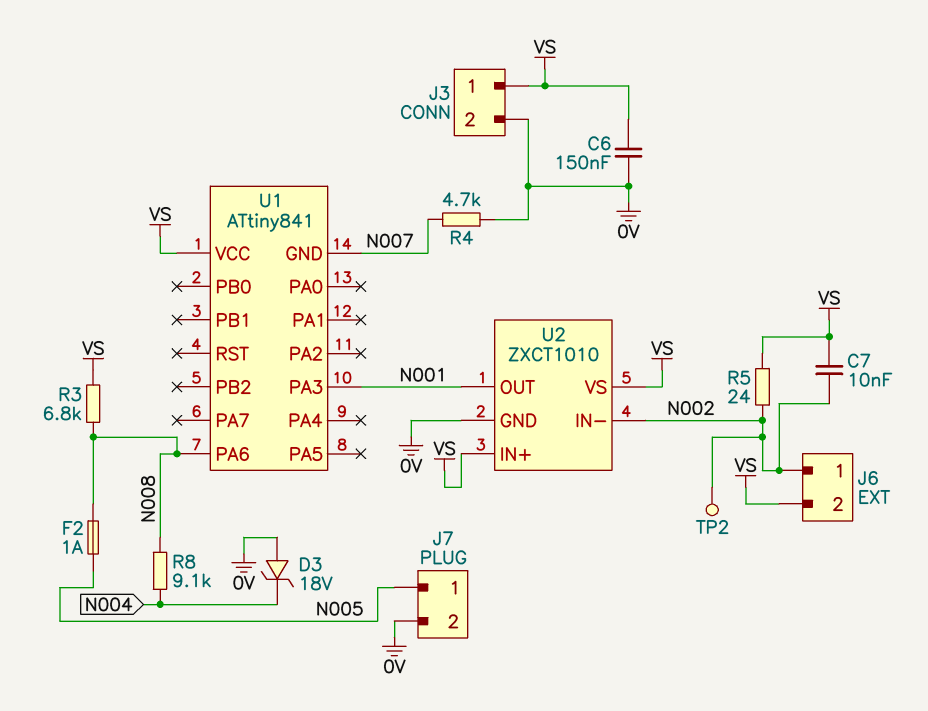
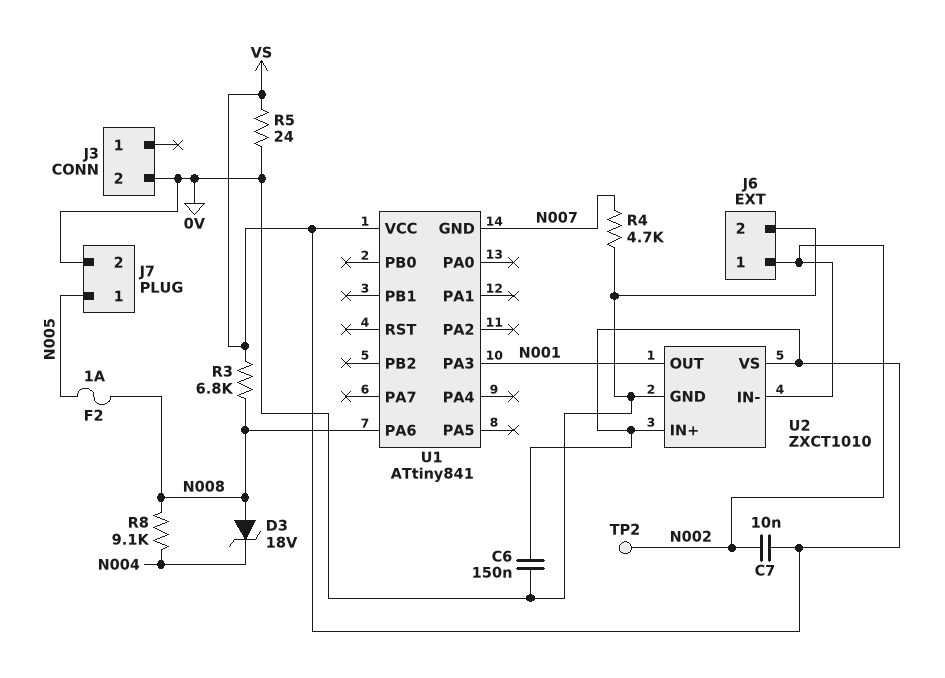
D3: zener 18V (A 0V, K N004) -> zener 18V (A N008, K N004)
J3 pin 1: VS -> none
J6 pin 2: VS -> 0V
R5: 24 (N002, VS) -> 24 (0V, VS)

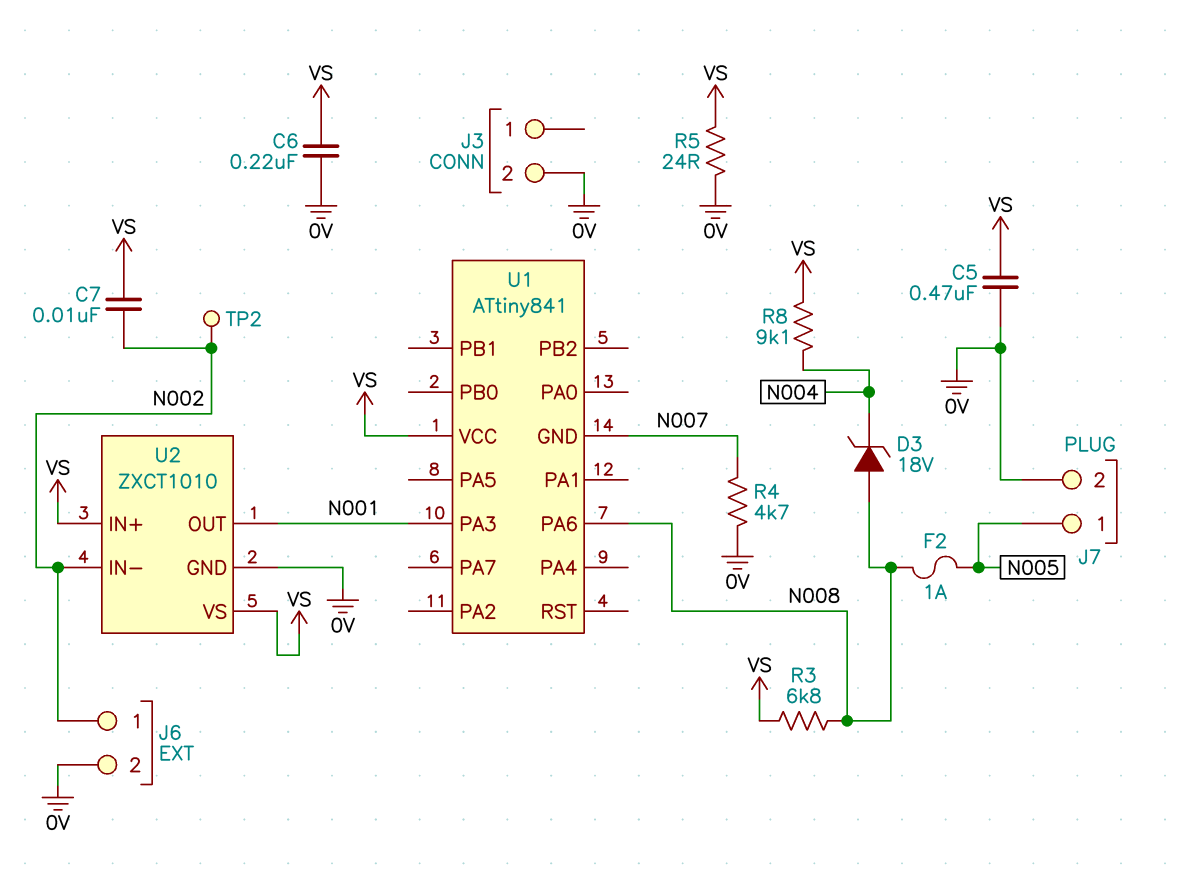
C5: none -> 470nF (0V, VS)
C6: 150nF (0V, VS) -> 220nF (0V, VS)
R8: 9.1k (N004, N008) -> 9.1k (N004, VS)

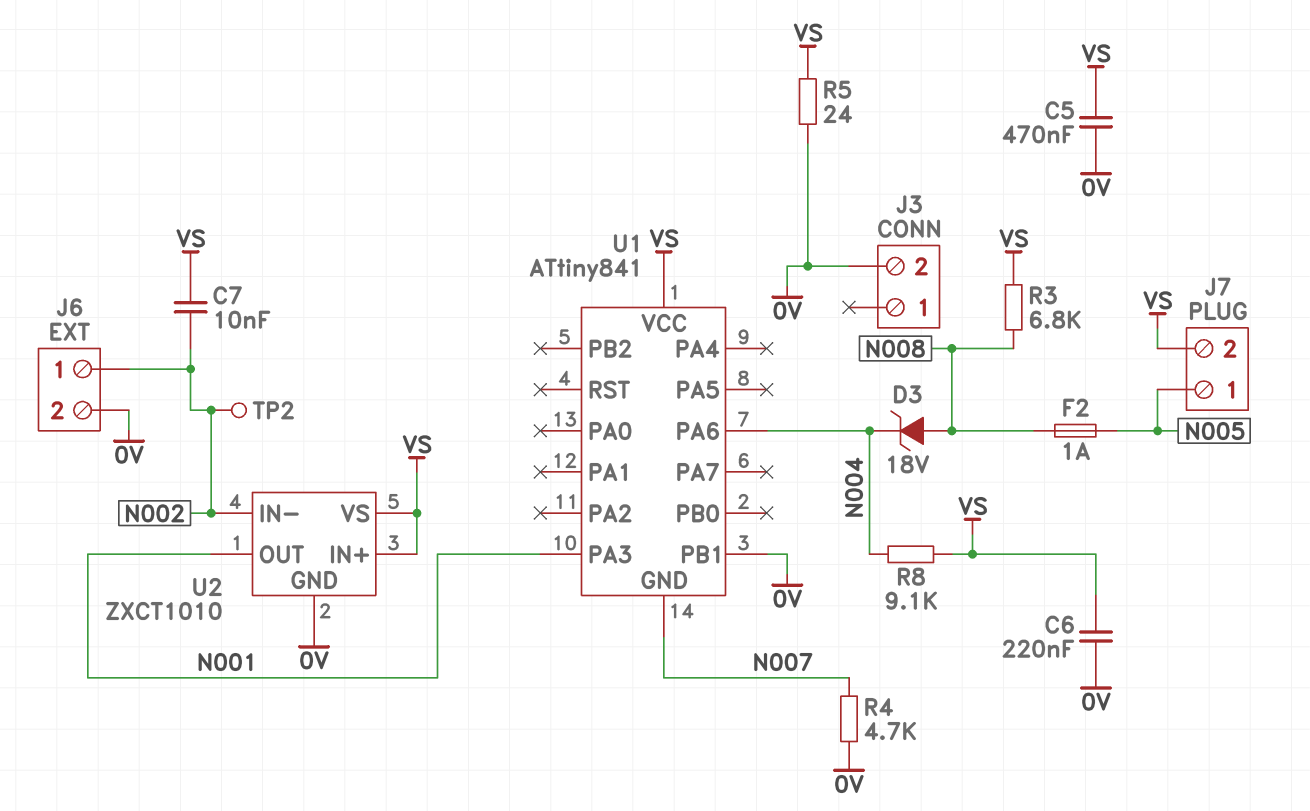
J7 pin 2: 0V -> VS
U1 pin PA6: N008 -> N004
U1 pin PB1: none -> 0V

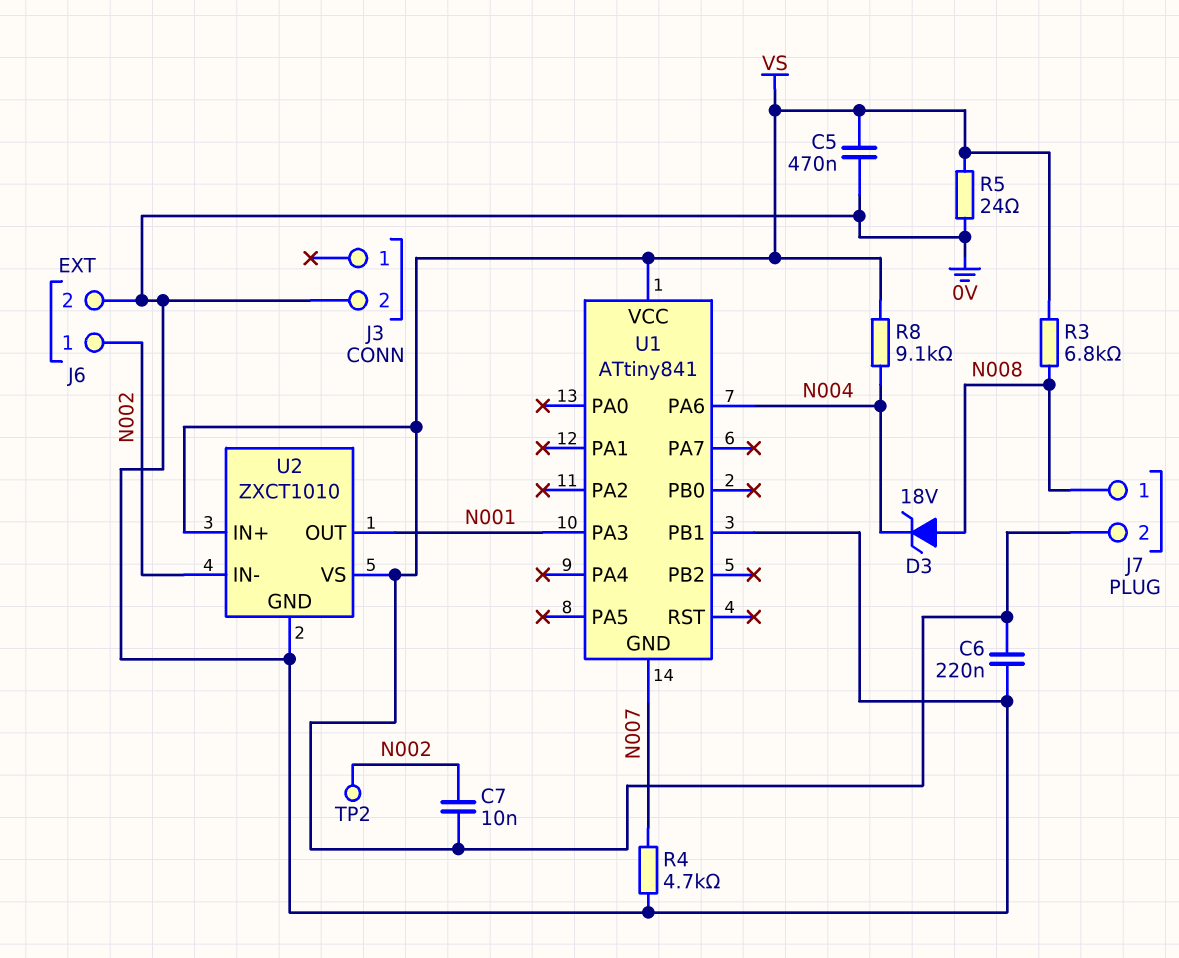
F2: 1A (N005, N008) -> none
J7 pin 1: N005 -> N008

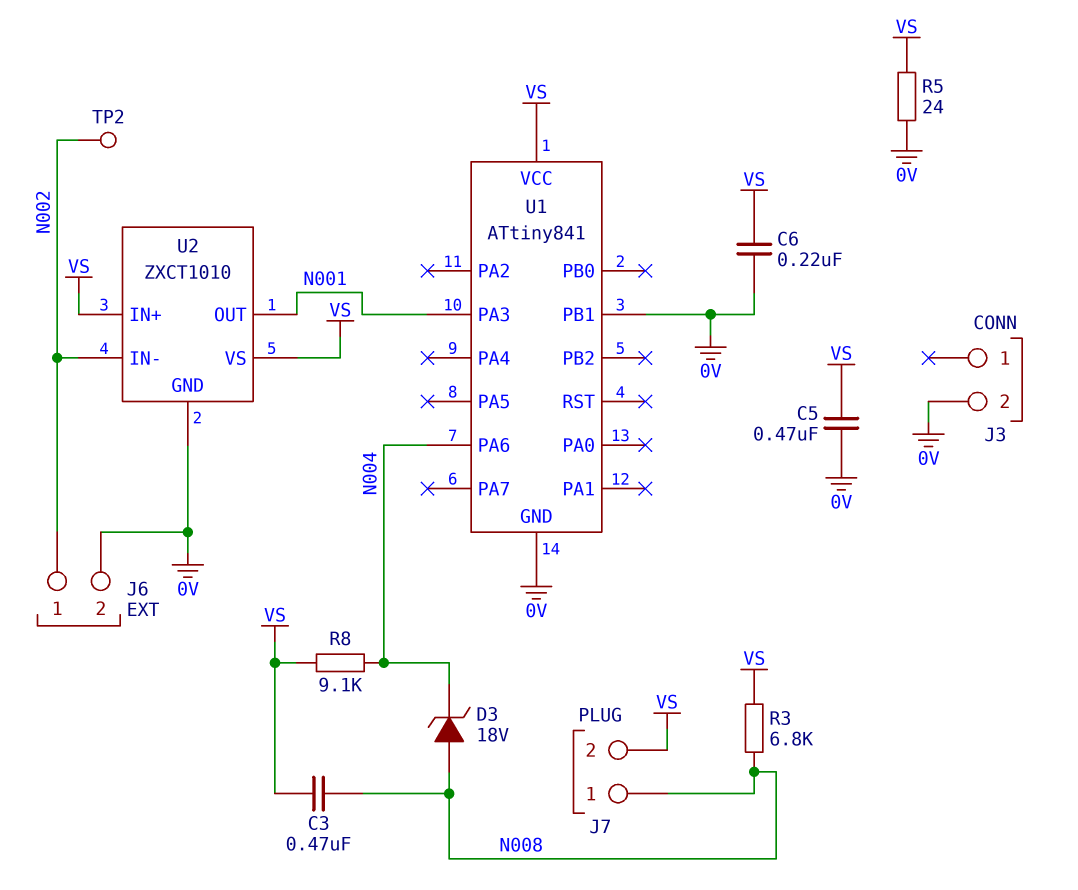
C3: none -> 470nF (N008, VS)
C7: 10nF (N002, VS) -> none
R4: 4.7k (0V, N007) -> none
U1 pin GND: N007 -> 0V

